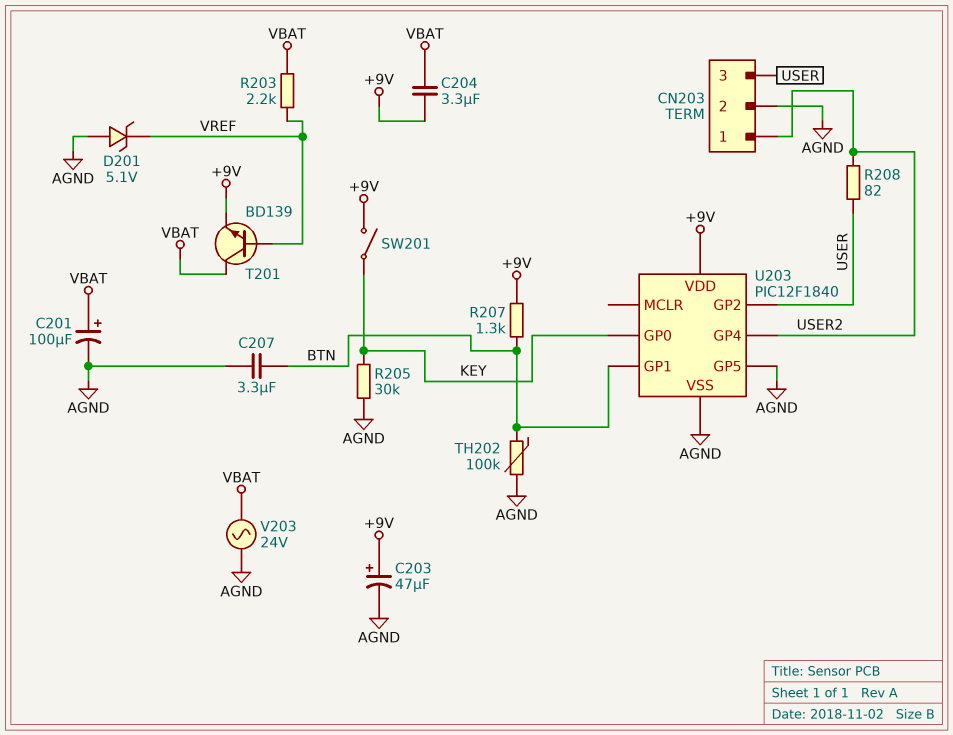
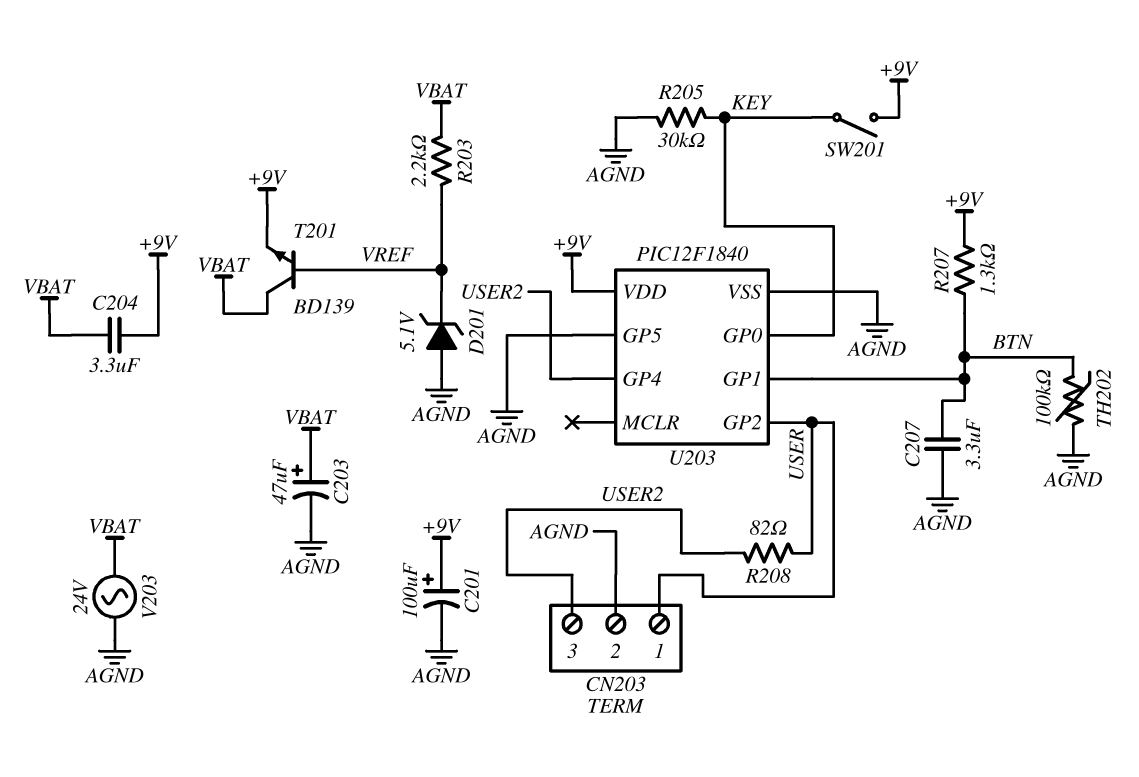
C201: 100uF (plus VBAT, minus AGND) -> 100uF (plus +9V, minus AGND)
C203: 47uF (plus +9V, minus AGND) -> 47uF (plus VBAT, minus AGND)
CN203 pin 1: USER2 -> USER
CN203 pin 3: USER -> USER2

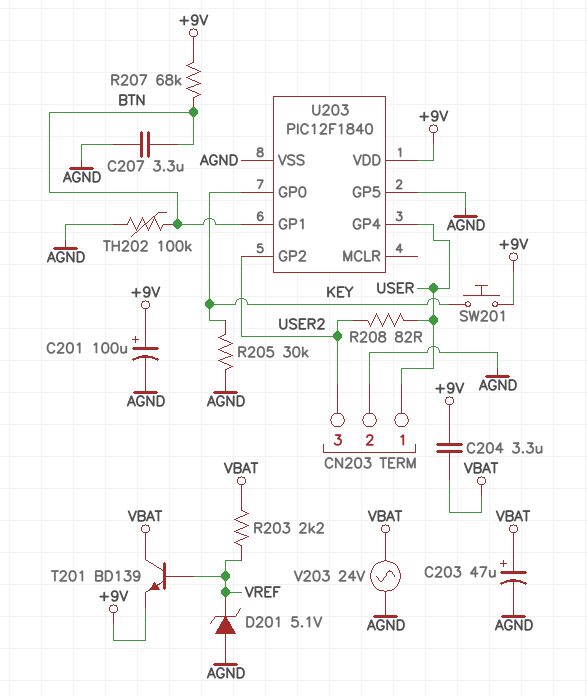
R207: 1.3k (+9V, BTN) -> 68k (+9V, BTN)
SW201: switch (+9V, KEY) -> button (+9V, KEY)
U203 pin GP2: USER -> USER2
U203 pin GP4: USER2 -> USER

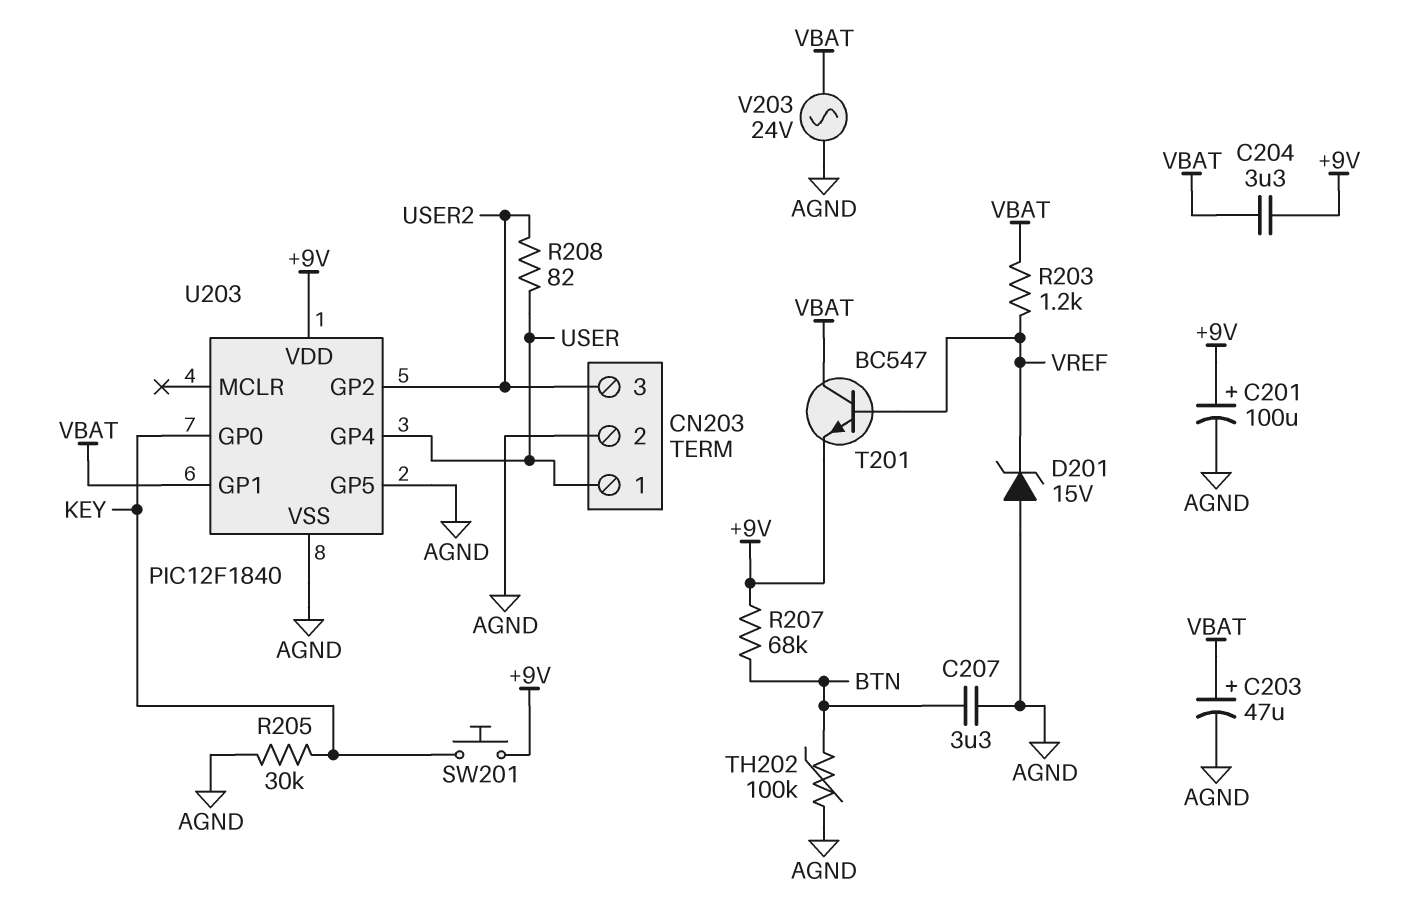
D201: zener 5.1V (A AGND, K VREF) -> zener 15V (A AGND, K VREF)
R203: 2.2k (VBAT, VREF) -> 1.2k (VBAT, VREF)
T201: NPN BD139 (B VREF, C VBAT, E +9V) -> NPN BC547 (B VREF, C VBAT, E +9V)
U203 pin GP1: BTN -> VBAT

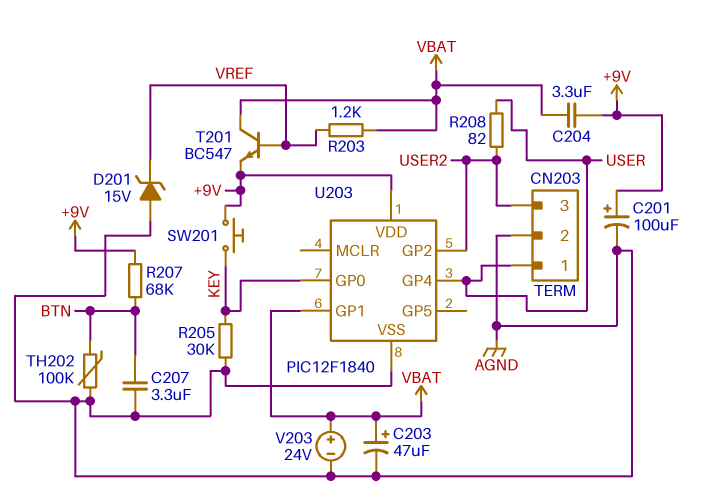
U203 pin GP5: AGND -> none
V203: AC 24V (AGND, VBAT) -> 24V (plus VBAT, minus AGND)

